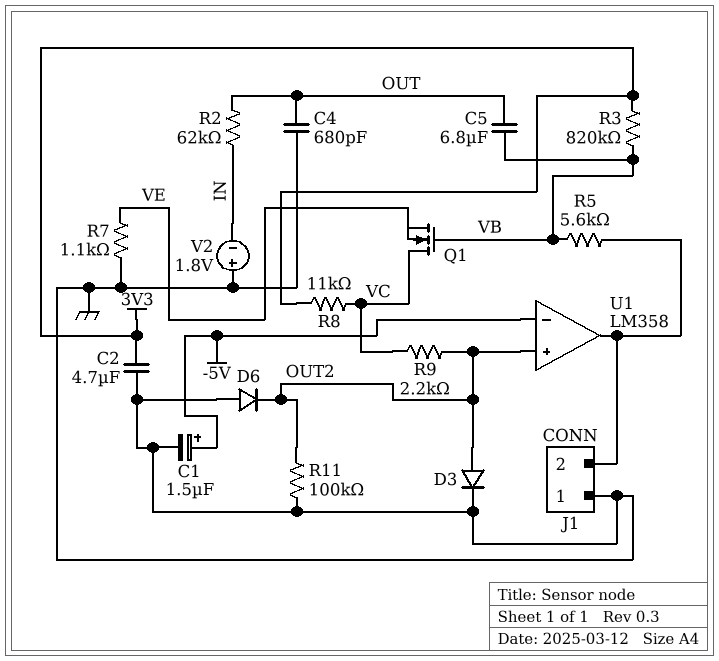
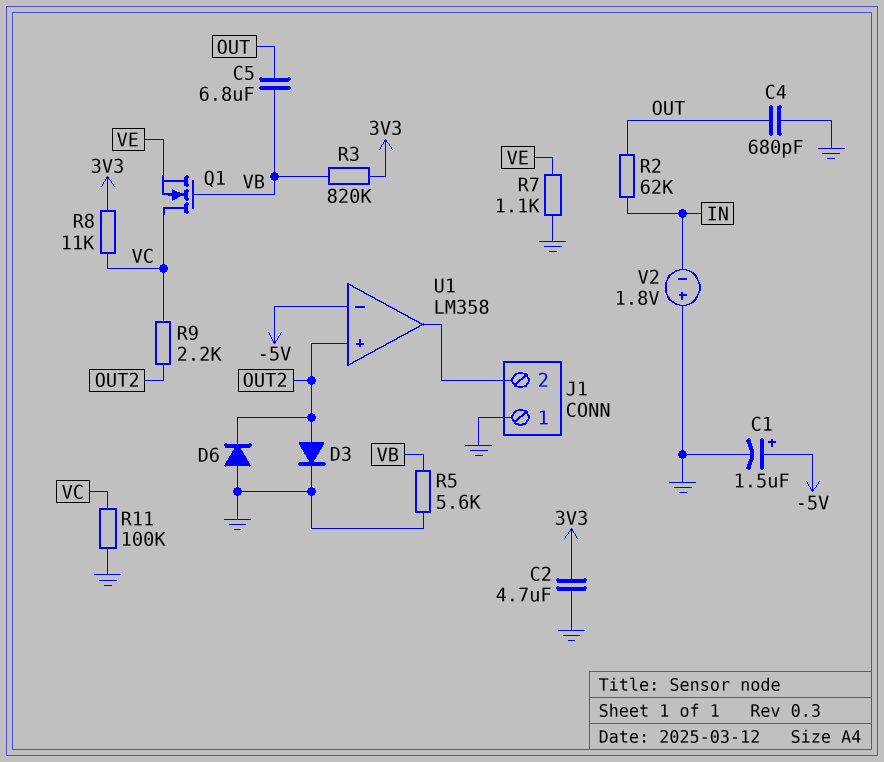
R5: 5.6k (J1/2, VB) -> 5.6k (GND, VB)
R11: 100k (GND, OUT2) -> 100k (GND, VC)

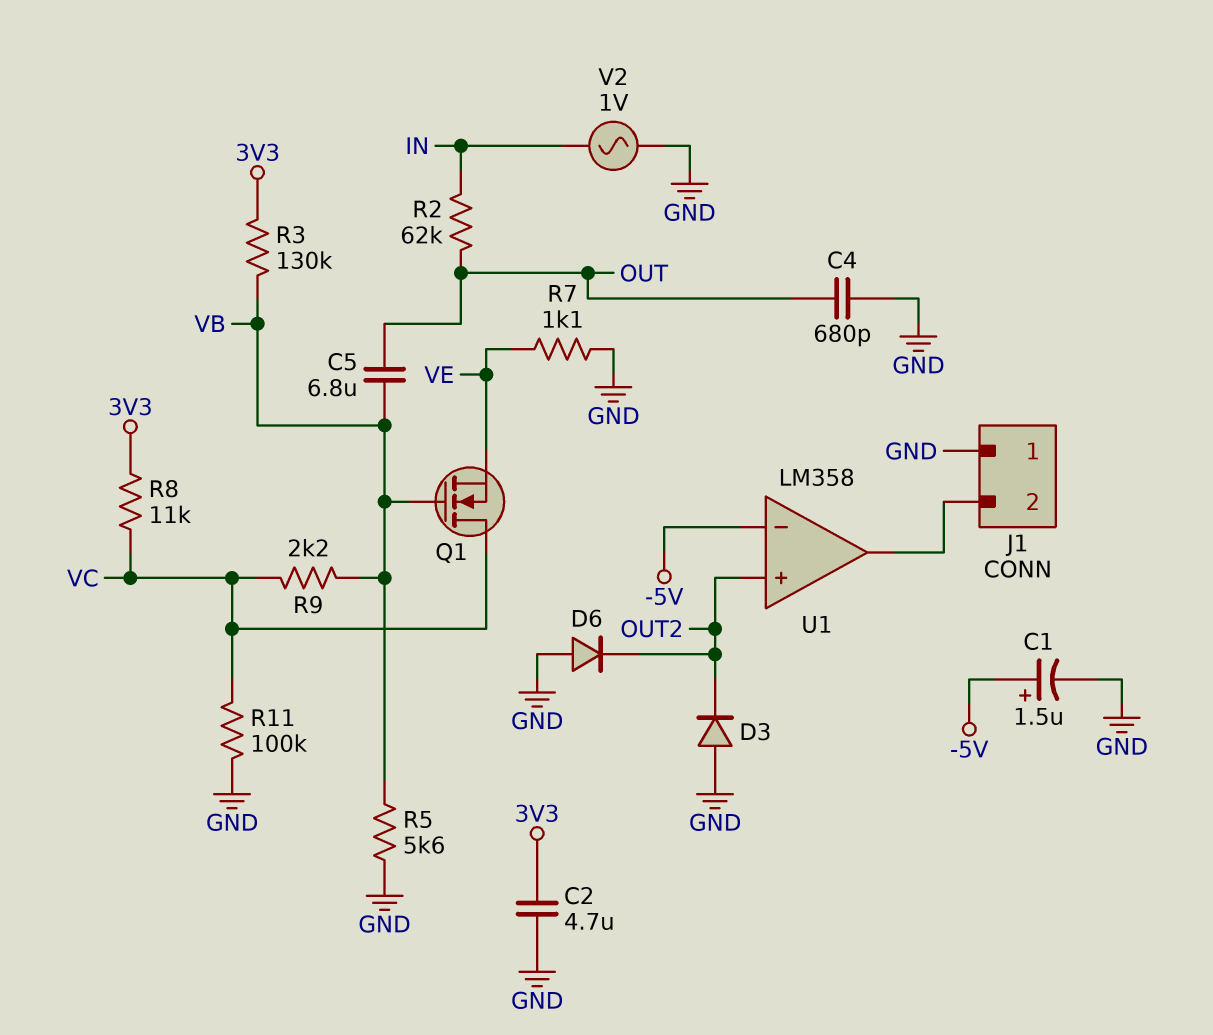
D3: diode (A OUT2, K GND) -> diode (A GND, K OUT2)
R3: 820k (3V3, VB) -> 130k (3V3, VB)
R9: 2.2k (OUT2, VC) -> 2.2k (VB, VC)
V2: 1.8V (plus GND, minus IN) -> AC 1V (GND, IN)

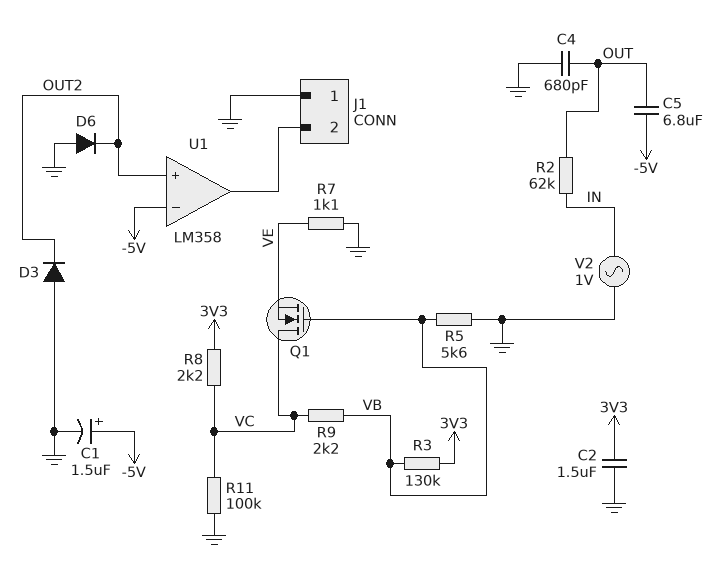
C2: 4.7uF (3V3, GND) -> 1.5uF (3V3, GND)
C5: 6.8uF (OUT, VB) -> 6.8uF (-5V, OUT)
R8: 11k (3V3, VC) -> 2.2k (3V3, VC)

